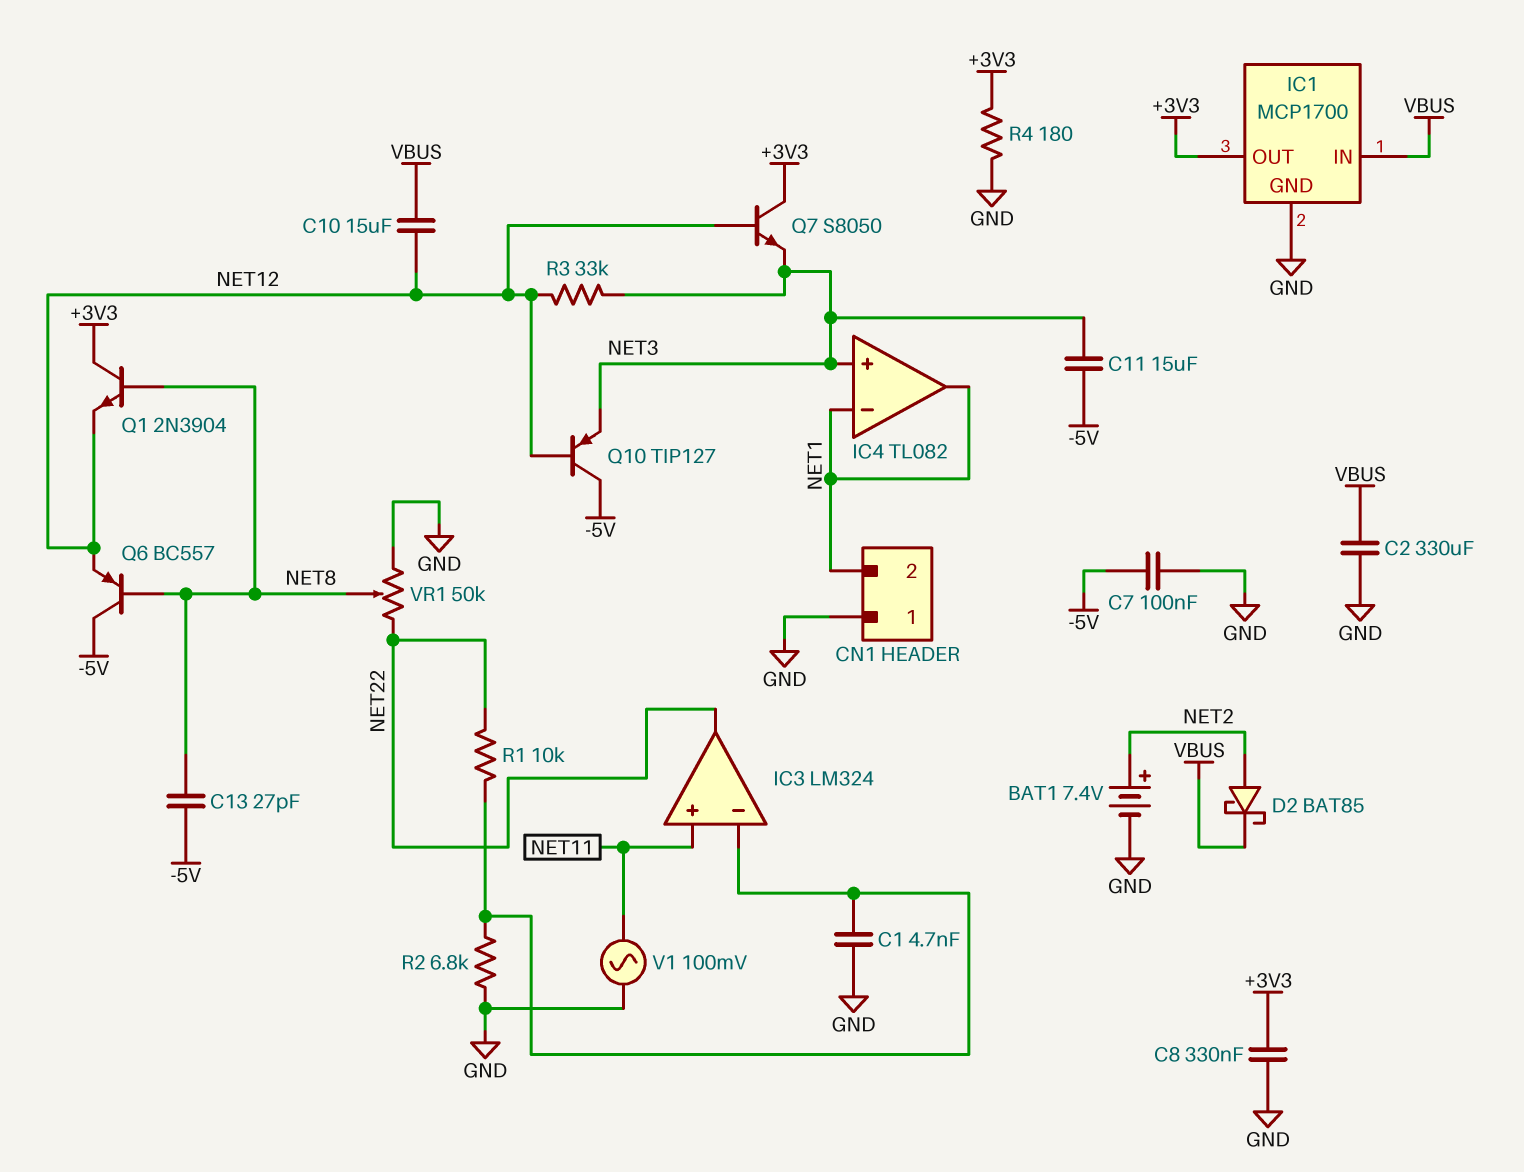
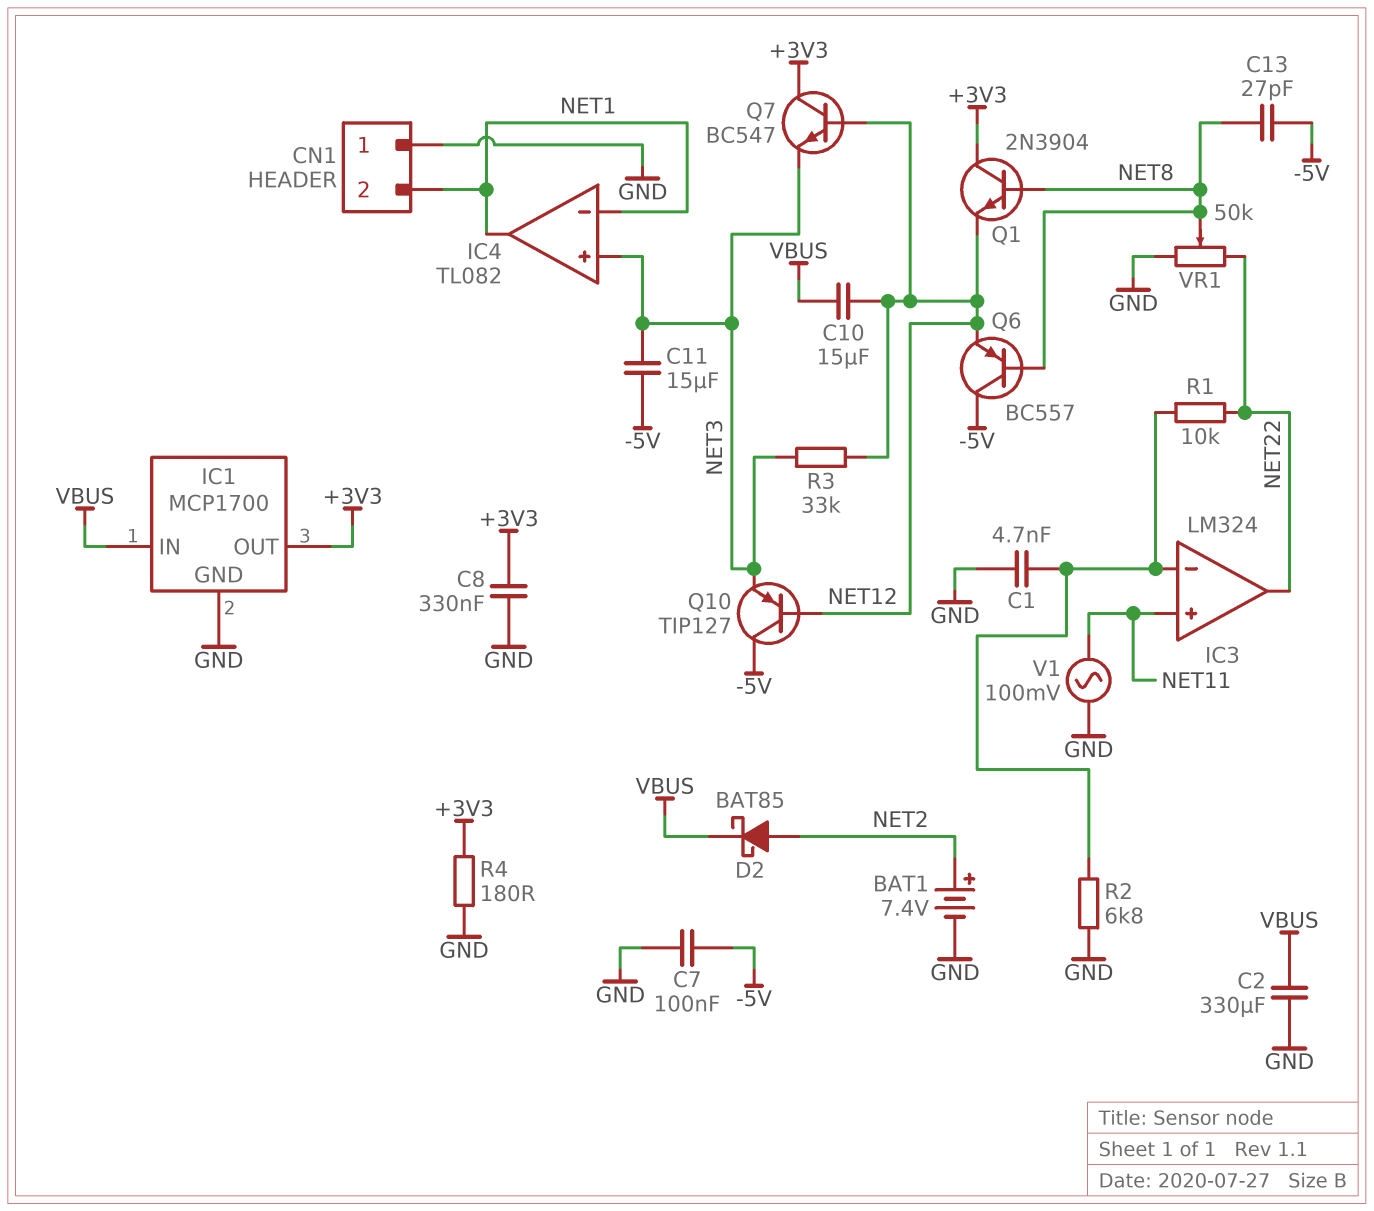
Q7: NPN S8050 (B NET12, C +3V3, E NET3) -> NPN BC547 (B NET12, C +3V3, E NET3)

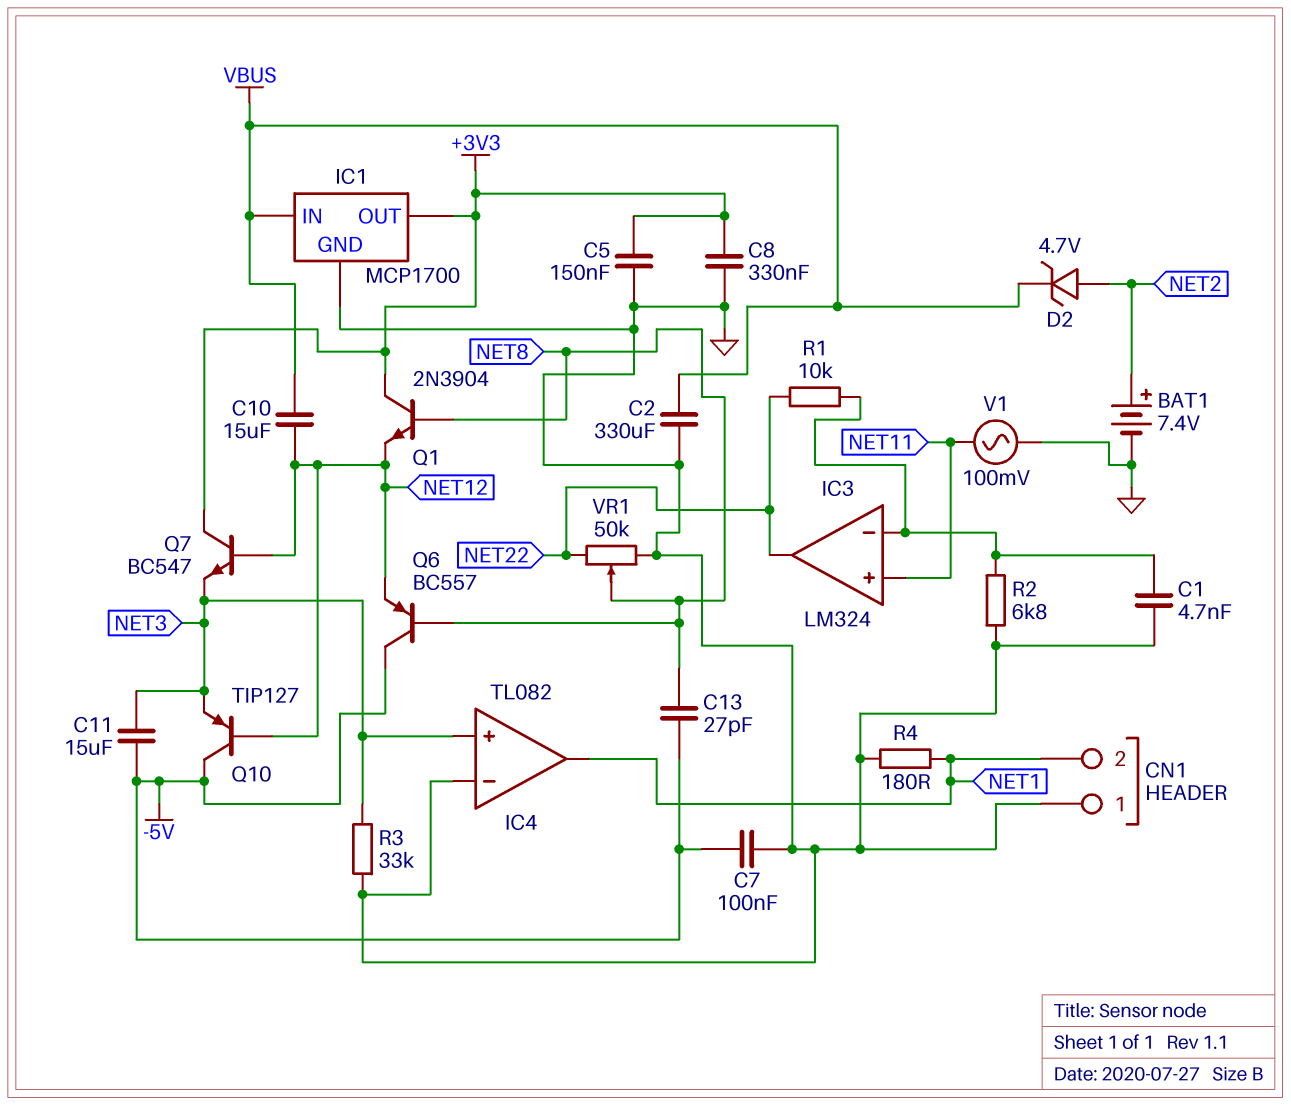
C5: none -> 150nF (+3V3, GND)
D2: schottky BAT85 (A NET2, K VBUS) -> zener 4.7V (A NET2, K VBUS)
IC4 pin in-: NET1 -> GND
R3: 33k (NET3, NET12) -> 33k (GND, NET3)
R4: 180 (+3V3, GND) -> 180 (GND, NET1)

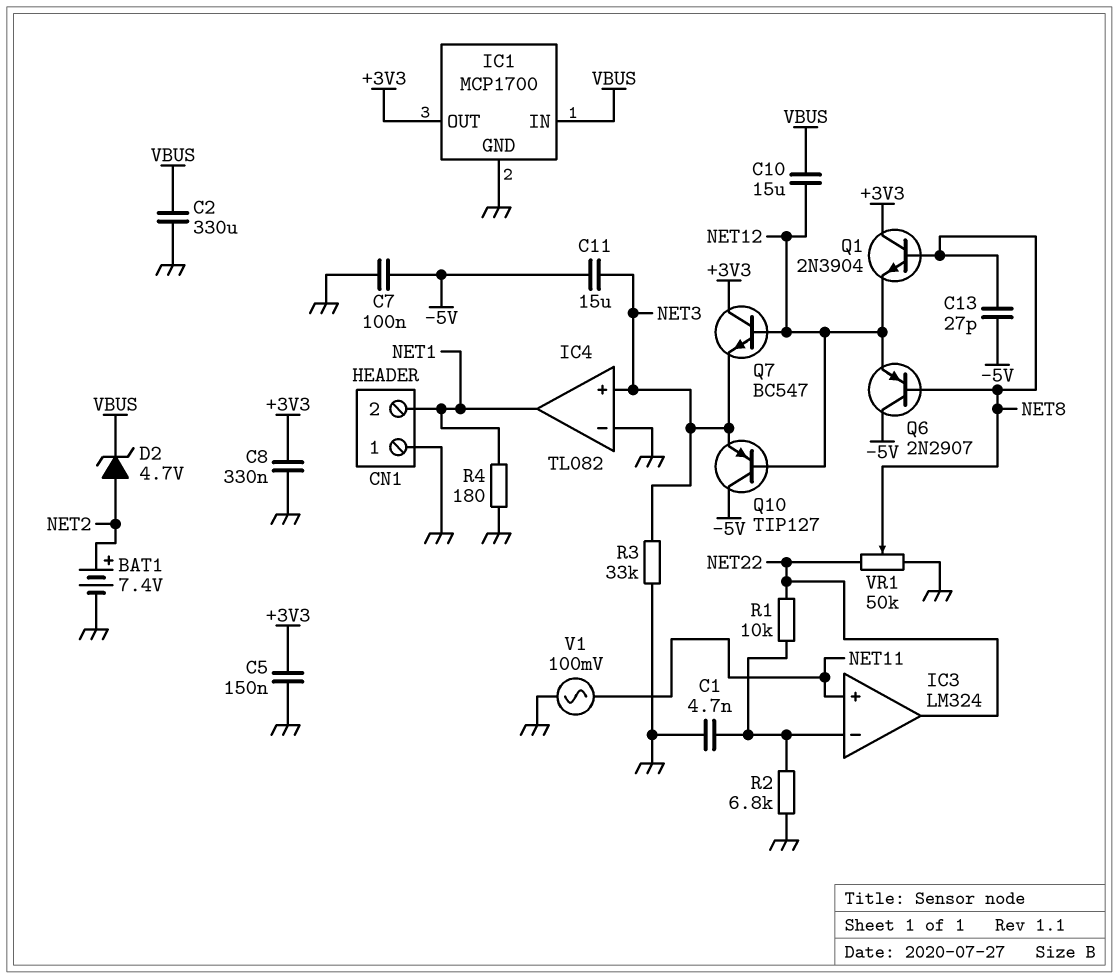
Q6: PNP BC557 (B NET8, C -5V, E NET12) -> PNP 2N2907 (B NET8, C -5V, E NET12)

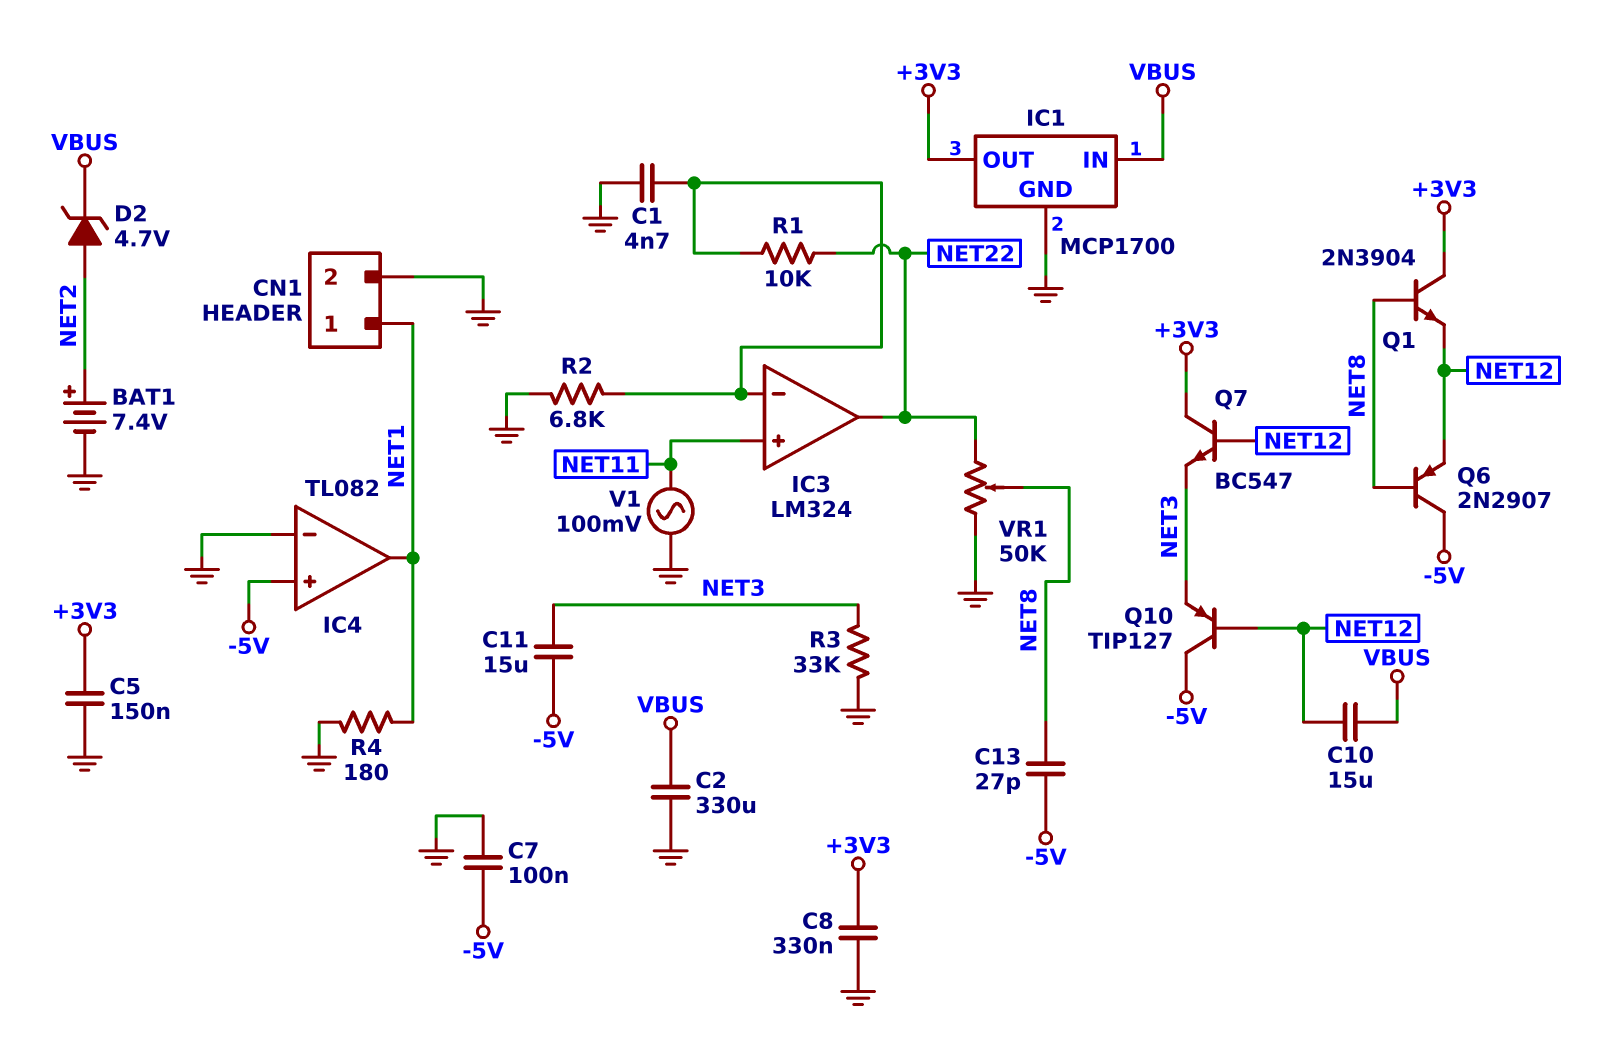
CN1 pin 1: GND -> NET1
CN1 pin 2: NET1 -> GND
IC4 pin in+: NET3 -> -5V

